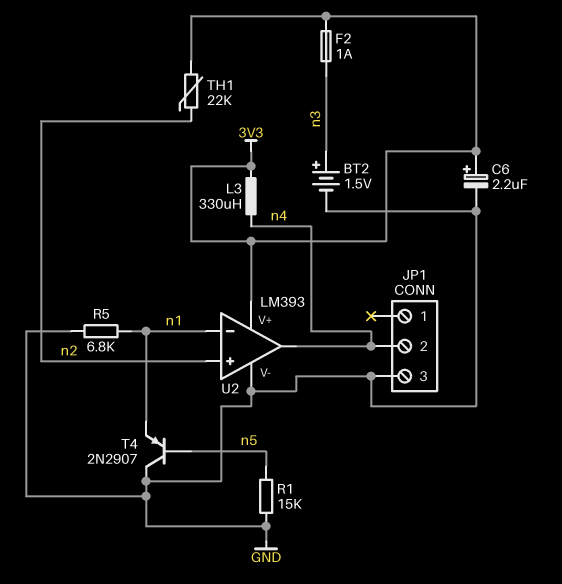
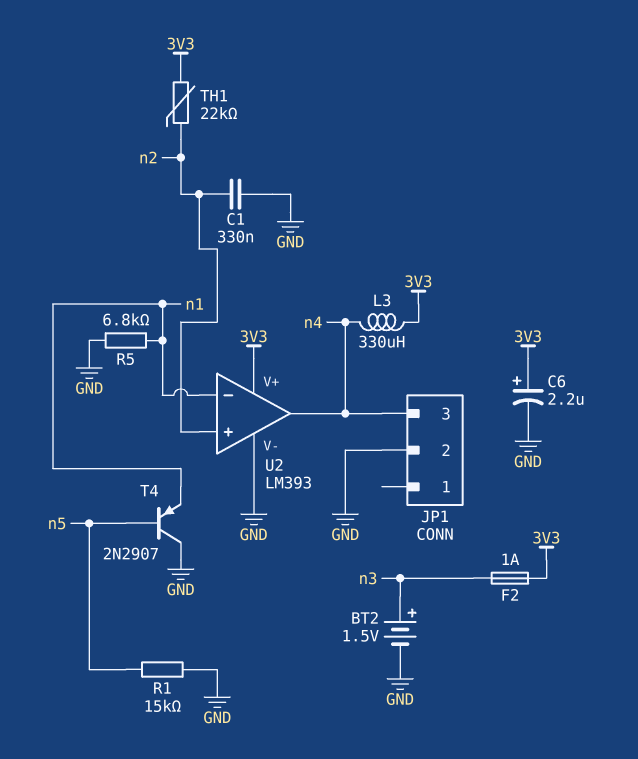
C1: none -> 330nF (GND, n2)
JP1 pin 2: n4 -> GND
JP1 pin 3: GND -> n4

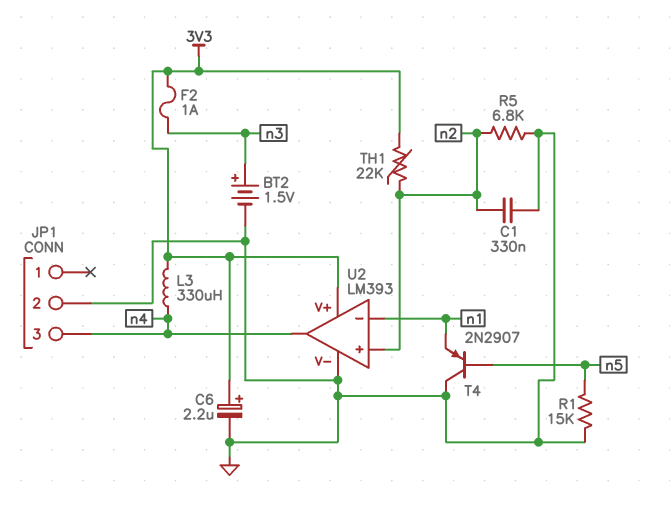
R5: 6.8k (GND, n1) -> 6.8k (GND, n2)

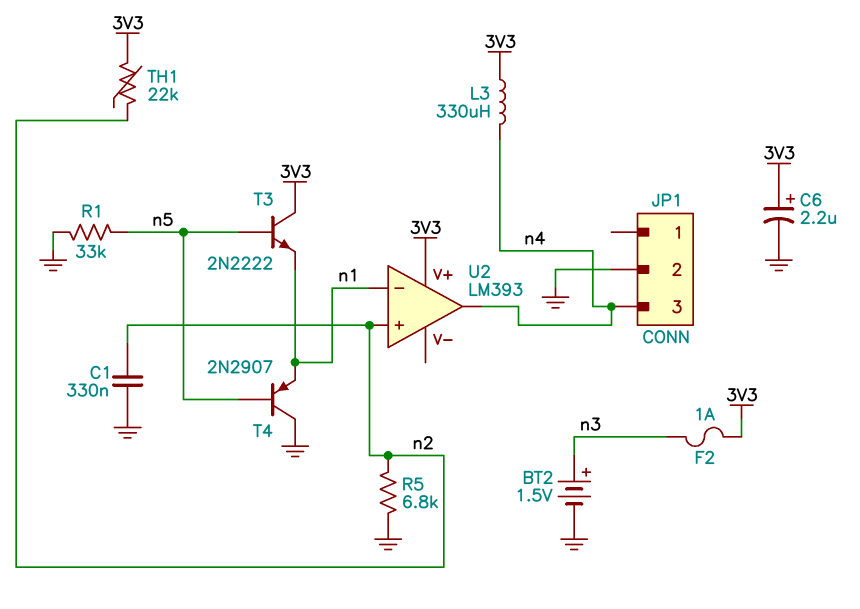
R1: 15k (GND, n5) -> 33k (GND, n5)
T3: none -> NPN 2N2222 (B n5, C 3V3, E n1)
U2 pin V-: GND -> none

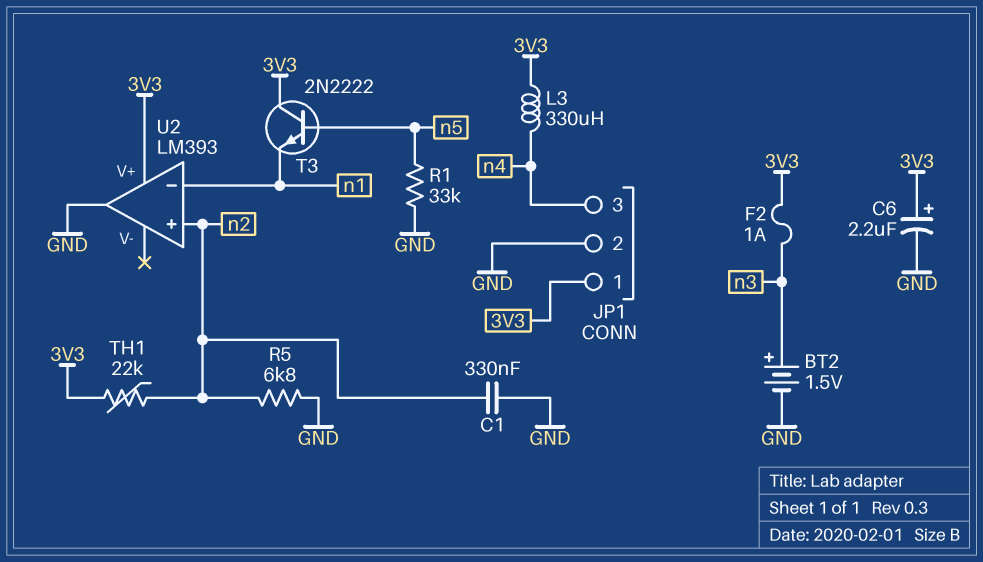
JP1 pin 1: none -> 3V3
T4: PNP 2N2907 (B n5, C GND, E n1) -> none
U2 pin out: n4 -> GND

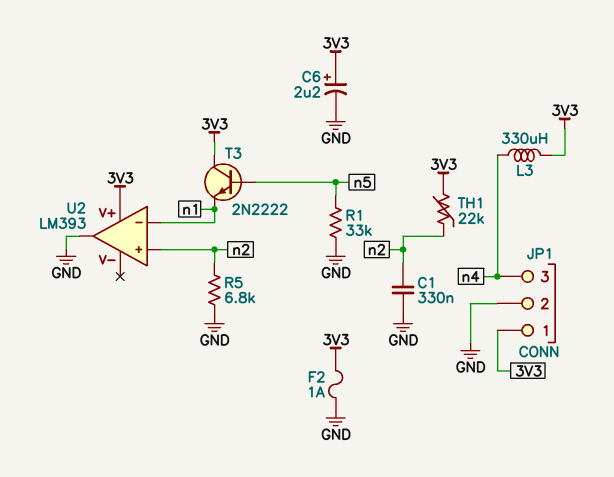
BT2: 1.5V (plus n3, minus GND) -> none
F2: 1A (3V3, n3) -> 1A (3V3, GND)

